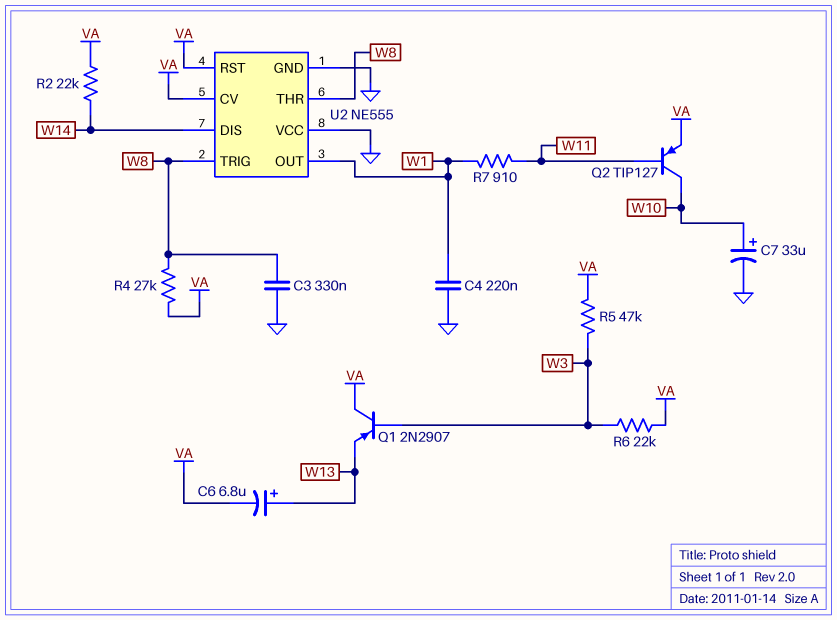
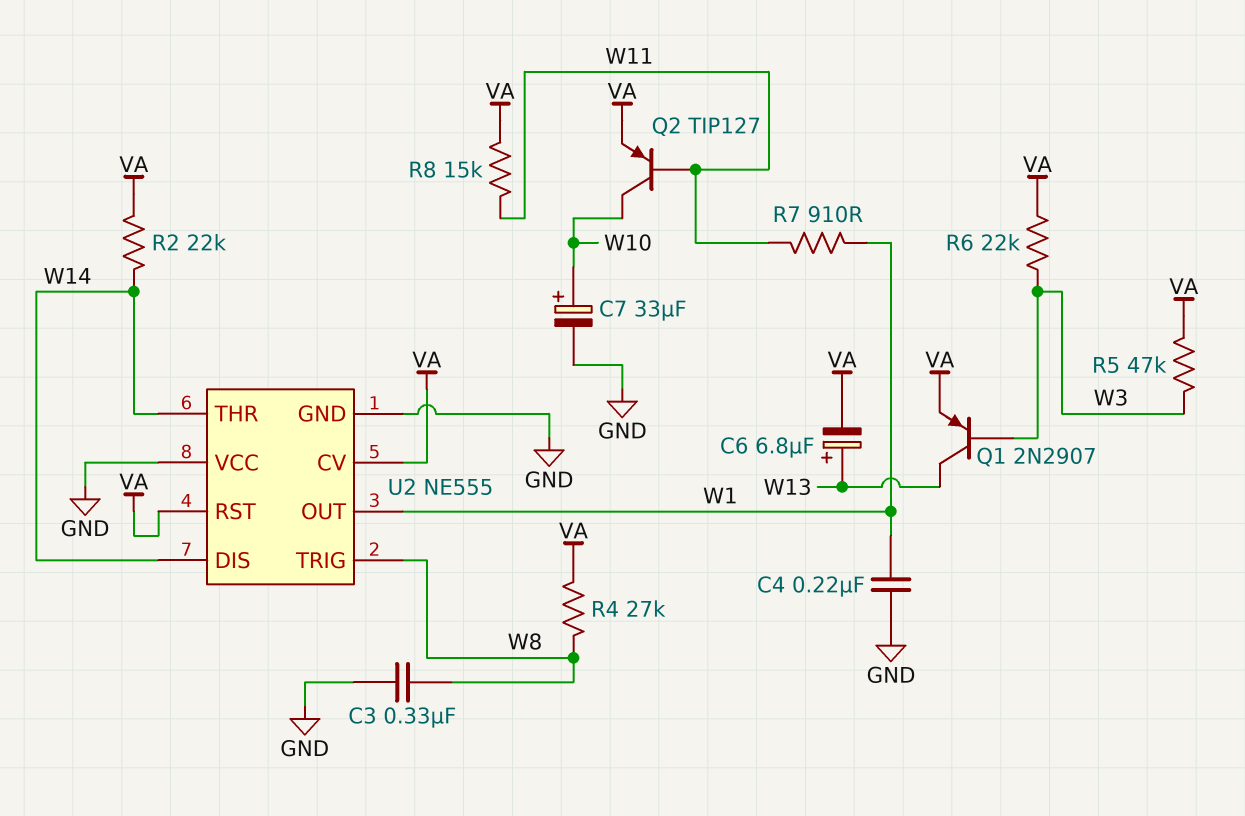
Q1: PNP 2N2907 (B W3, C VA, E W13) -> PNP 2N2907 (B W3, C W13, E VA)
R8: none -> 15k (VA, W11)
U2 pin THR: W8 -> W14

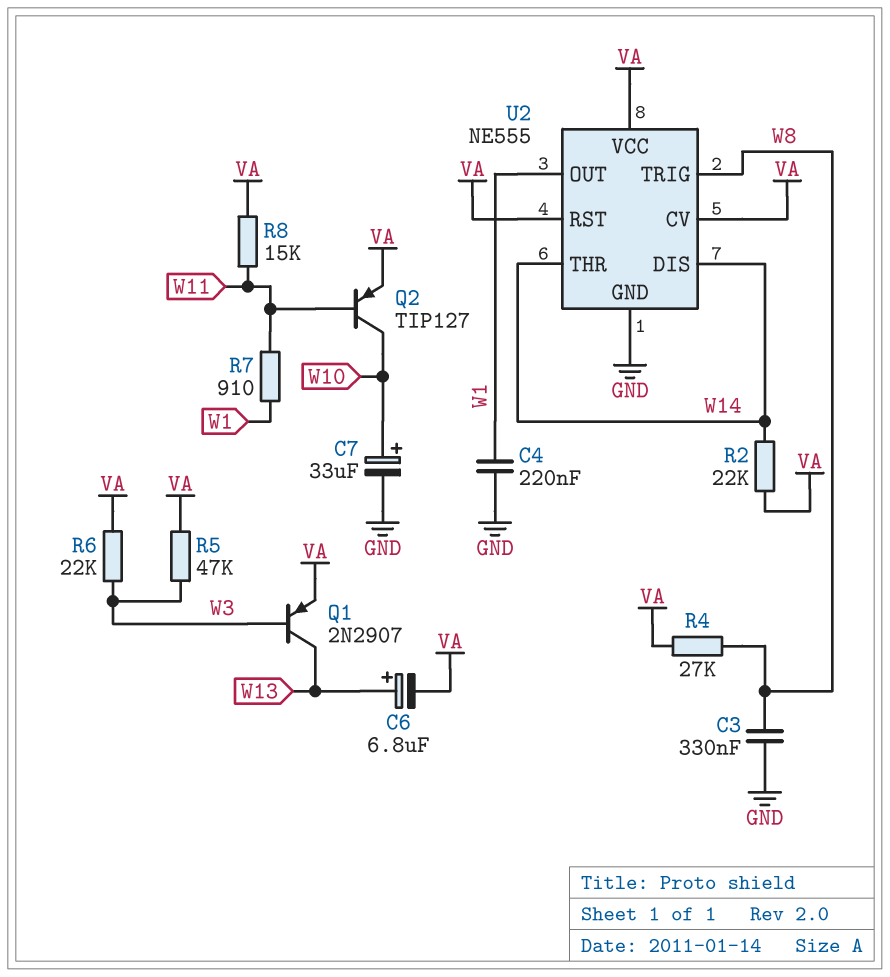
U2 pin VCC: GND -> VA

